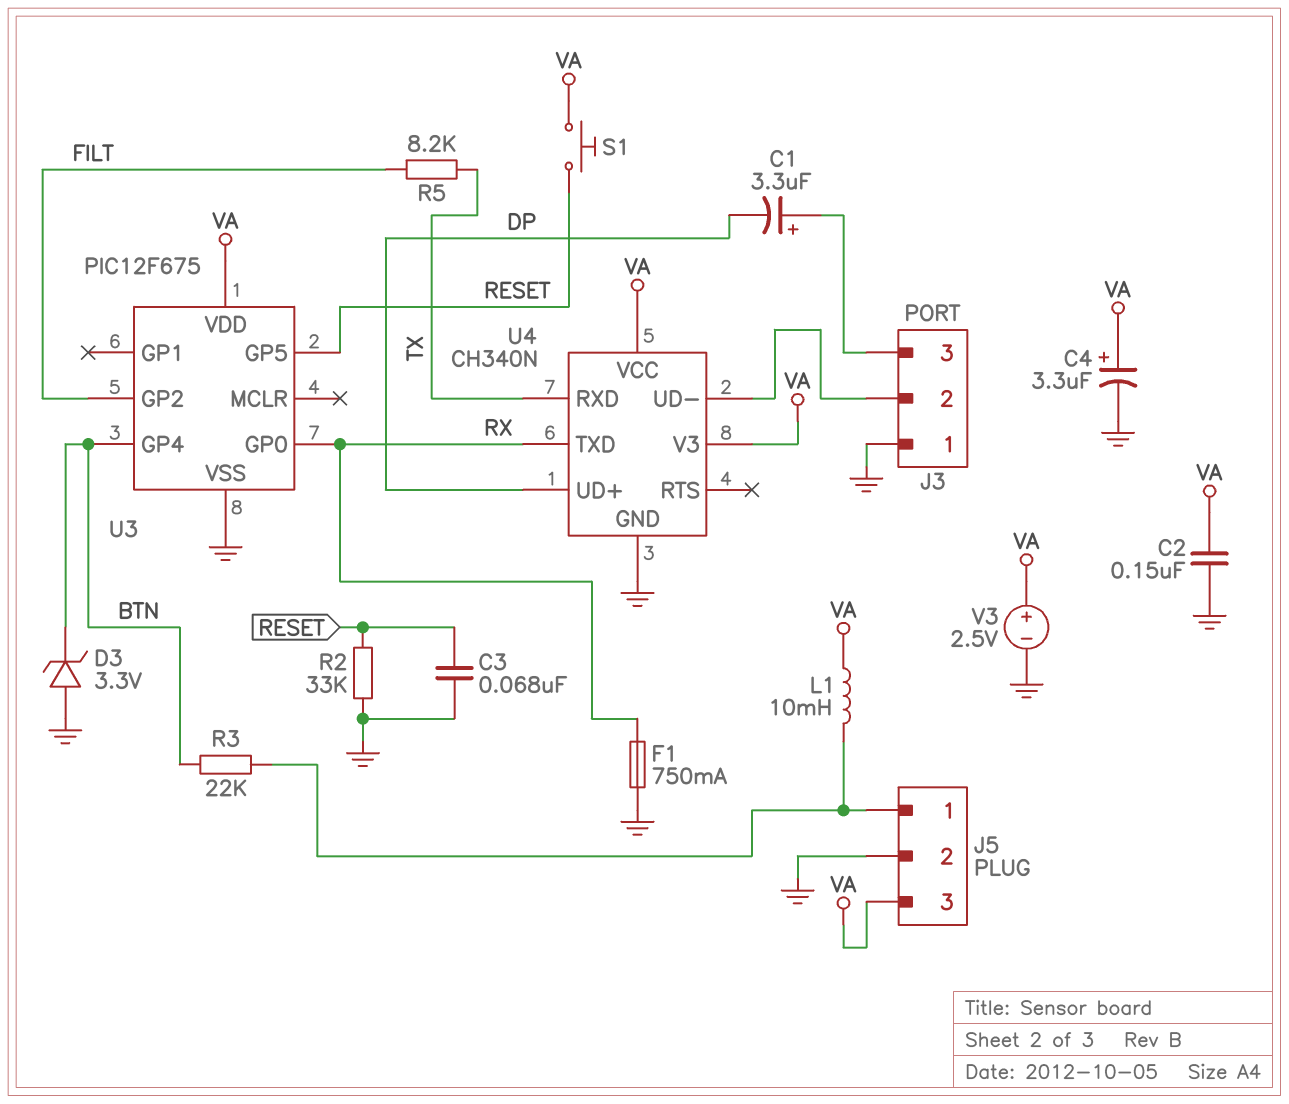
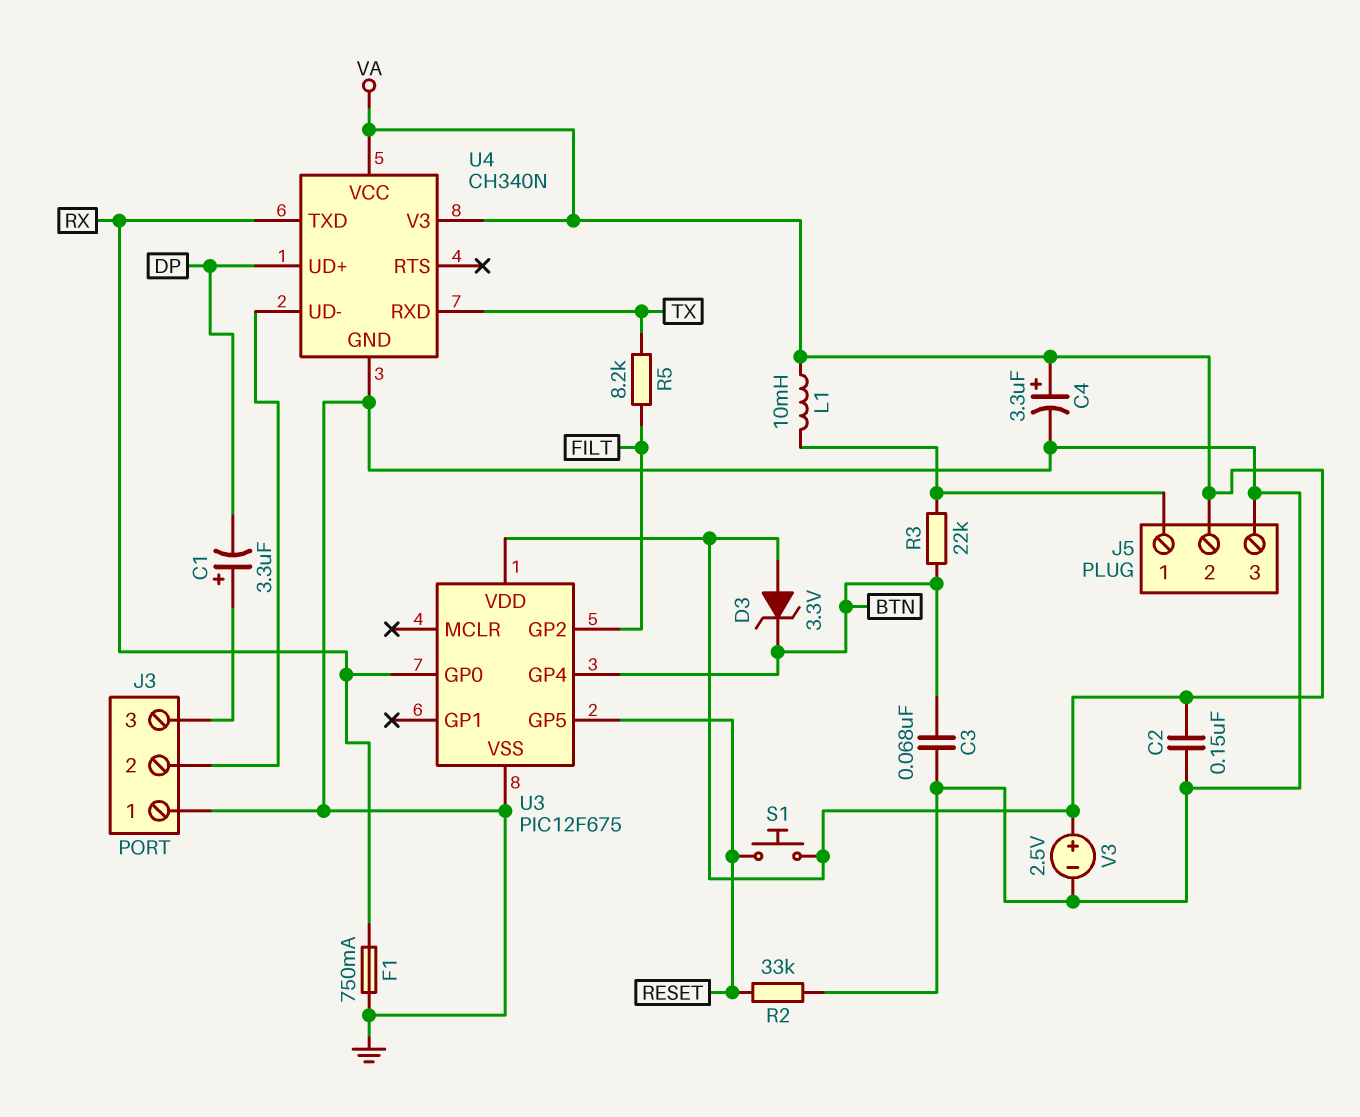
C3: 68nF (GND, RESET) -> 68nF (BTN, GND)
D3: zener 3.3V (A GND, K BTN) -> zener 3.3V (A VA, K BTN)
J5 pin 2: GND -> VA
J5 pin 3: VA -> GND

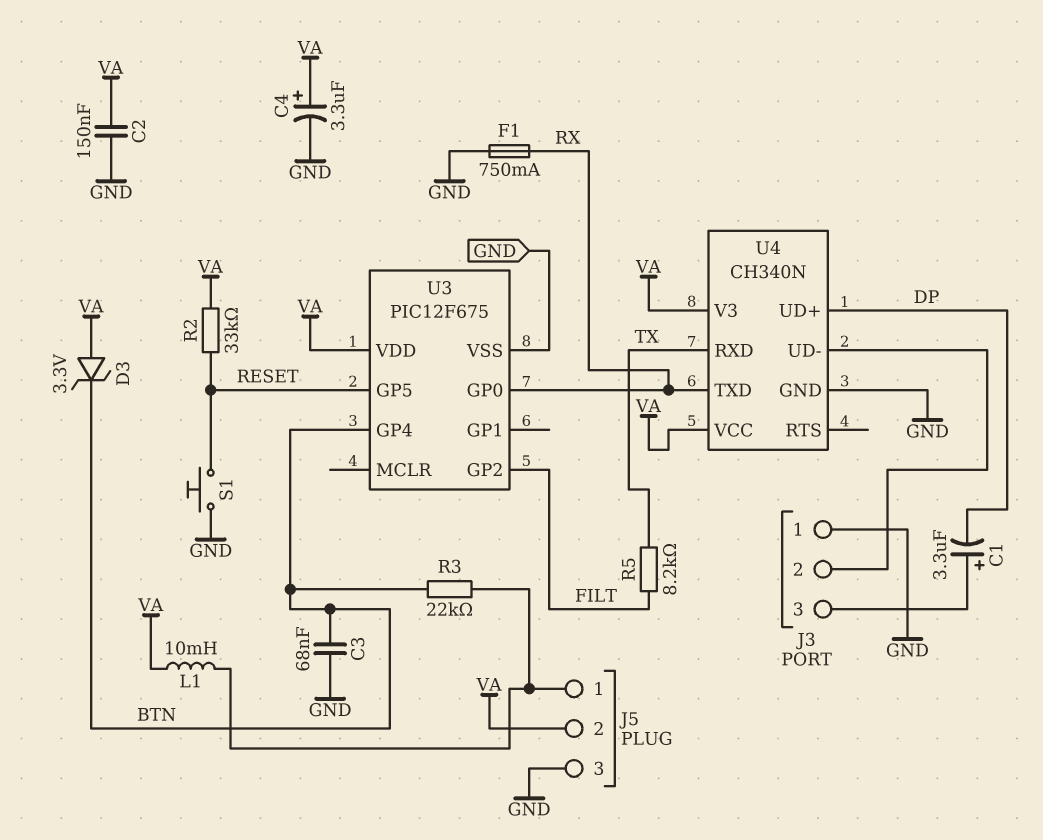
R2: 33k (GND, RESET) -> 33k (RESET, VA)
S1: button (RESET, VA) -> button (GND, RESET)
V3: 2.5V (plus VA, minus GND) -> none

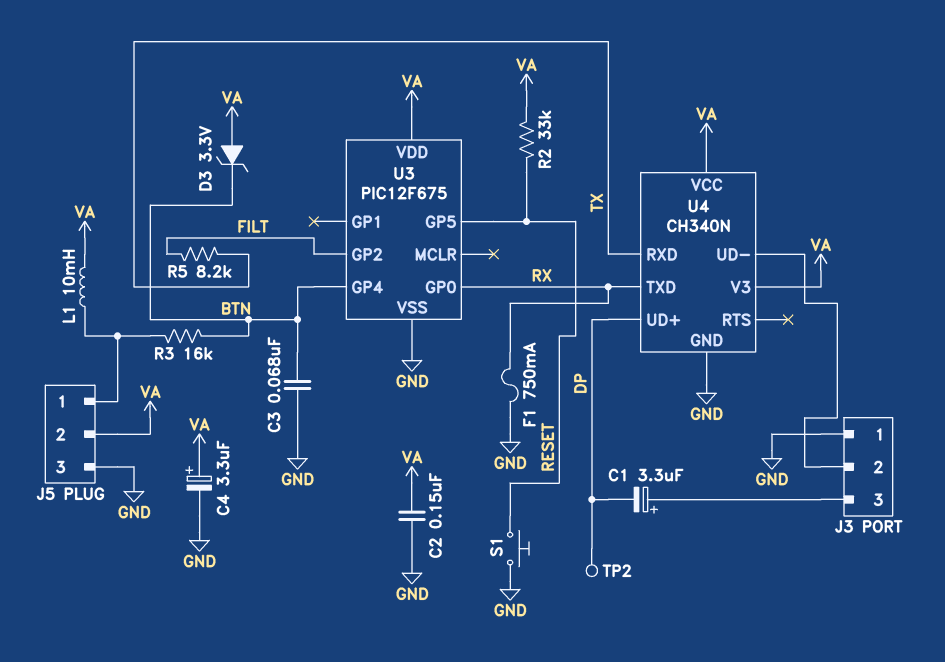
R3: 22k (BTN, J5/1) -> 16k (BTN, J5/1)
TP2: none -> test point (DP)

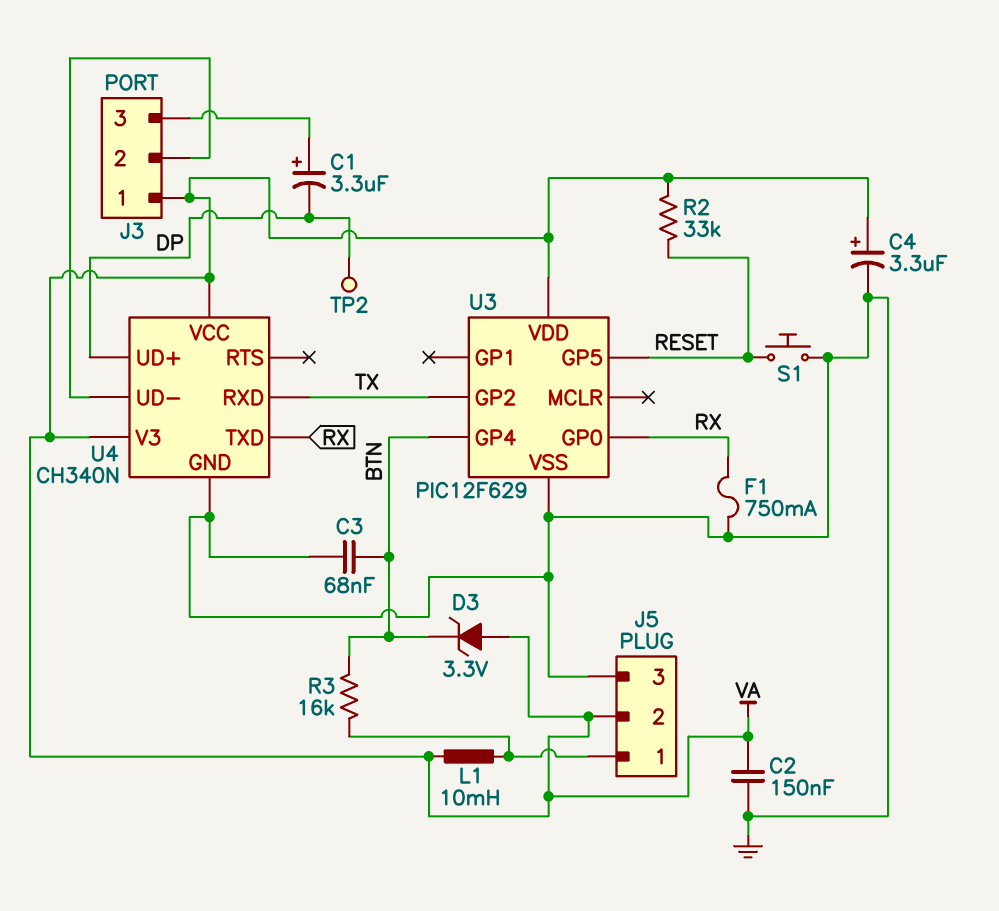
J3 pin 1: GND -> VA
R5: 8.2k (FILT, TX) -> none
U3: PIC12F675 -> PIC12F629
U3 pin GP2: FILT -> TX

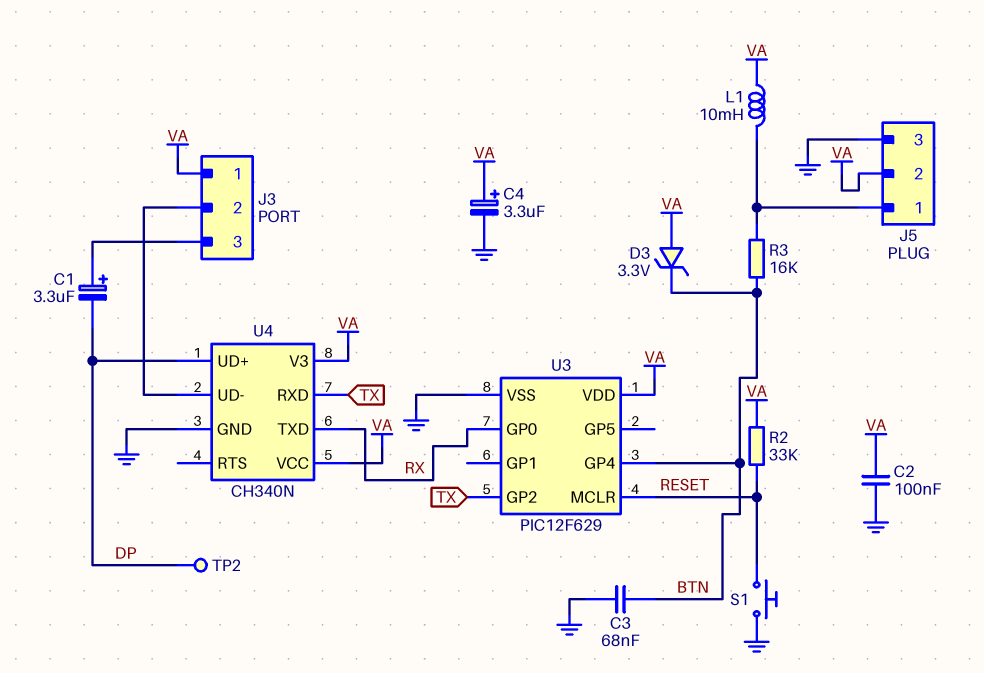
C2: 150nF (GND, VA) -> 100nF (GND, VA)
F1: 750mA (GND, RX) -> none
U3 pin GP5: RESET -> none
U3 pin MCLR: none -> RESET

